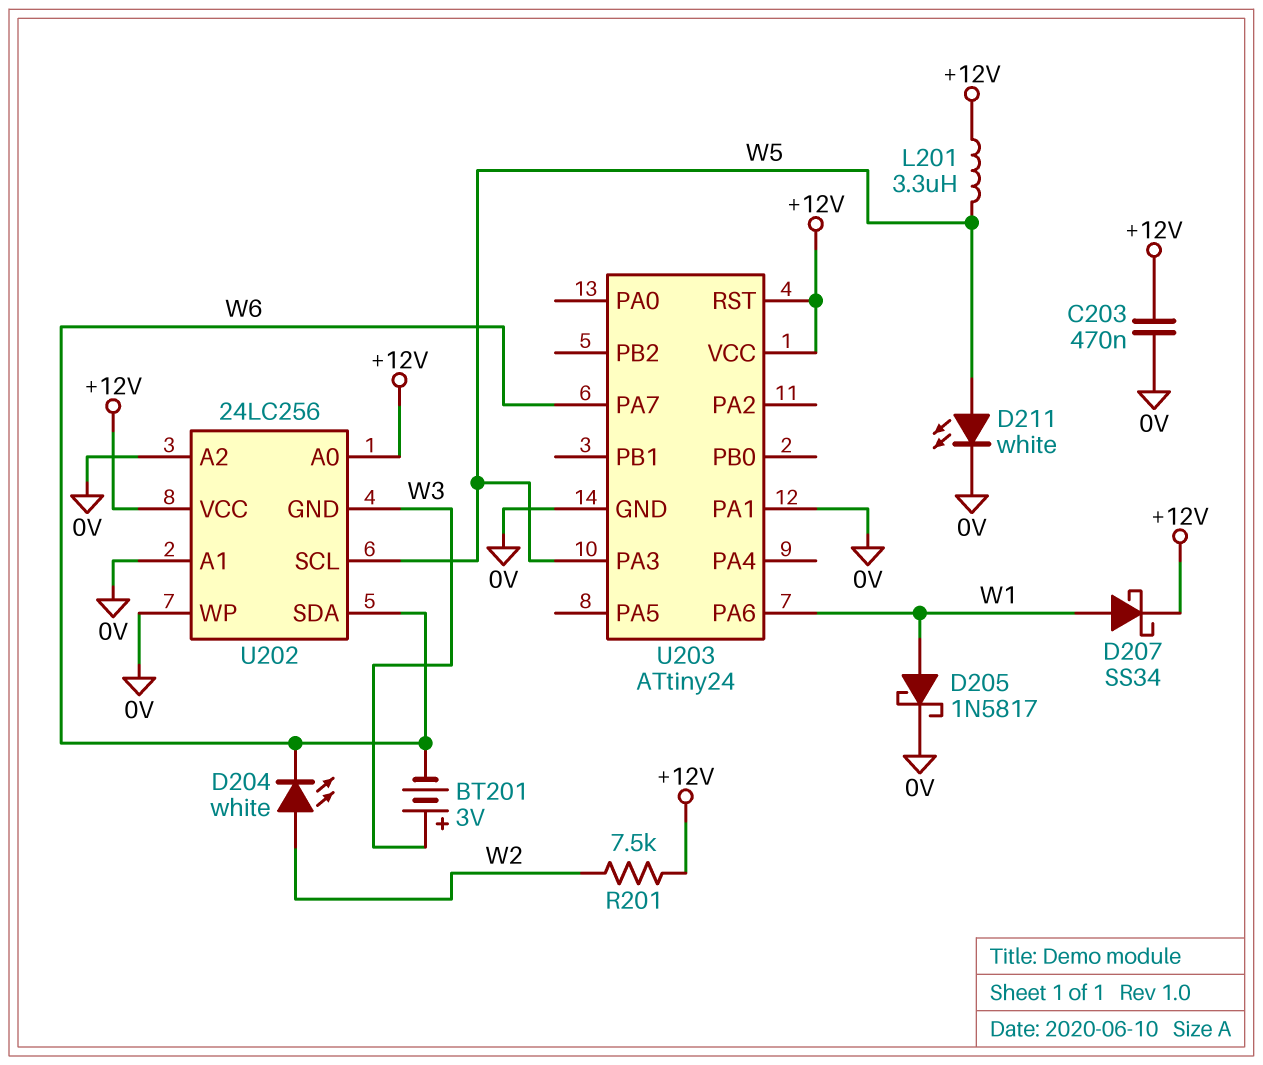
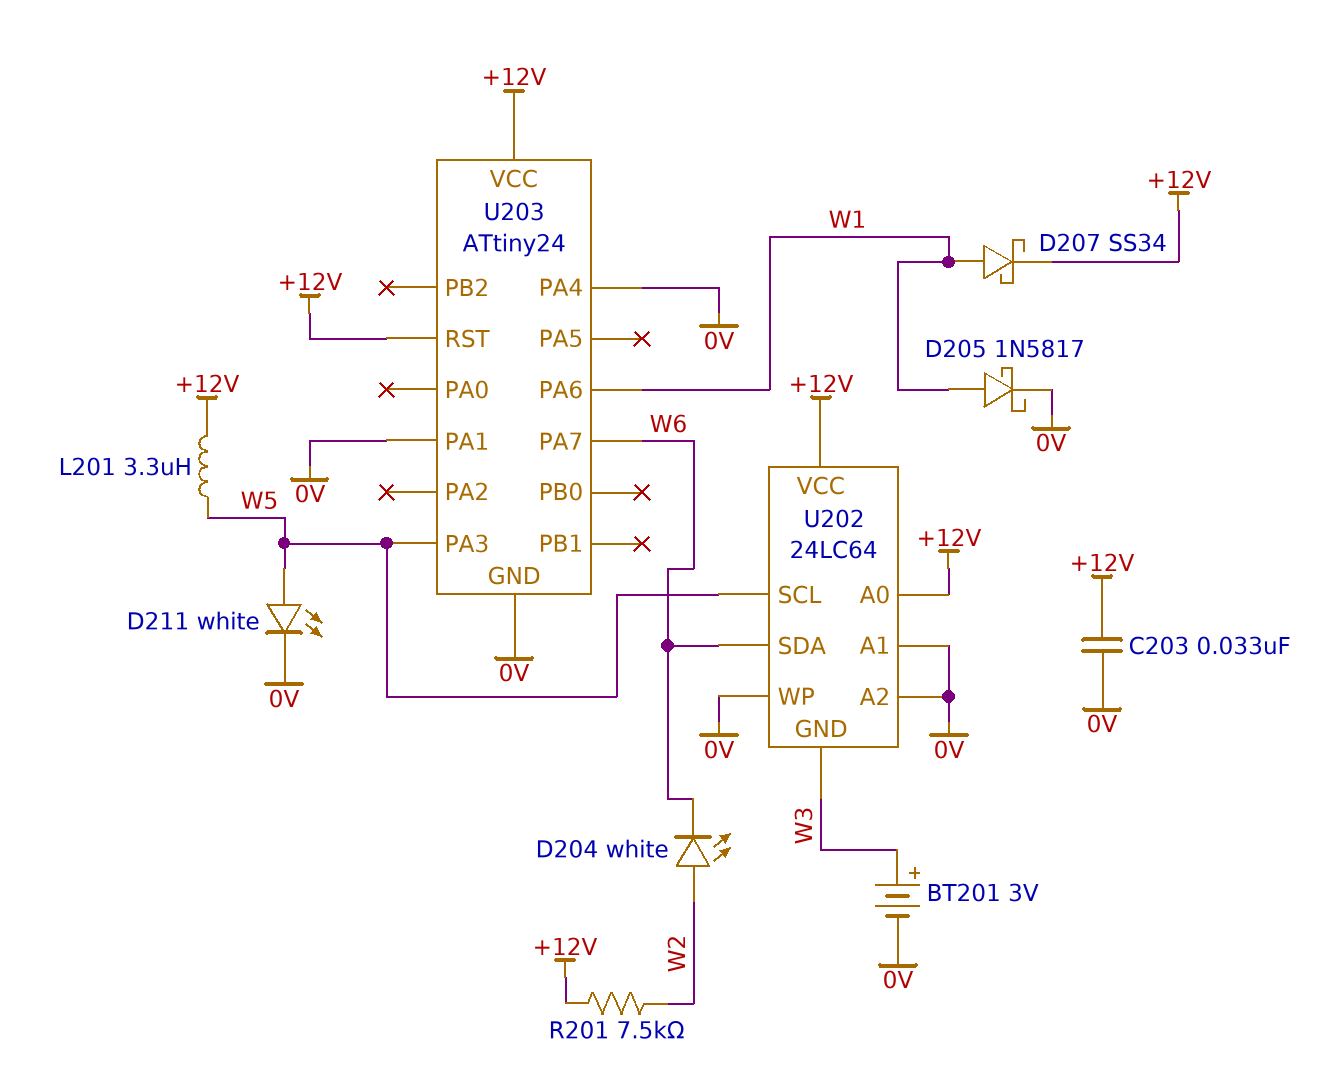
BT201: 3V (plus W3, minus W6) -> 3V (plus W3, minus 0V)
C203: 470nF (+12V, 0V) -> 33nF (+12V, 0V)
U202: 24LC256 -> 24LC64
U203 pin PA4: none -> 0V

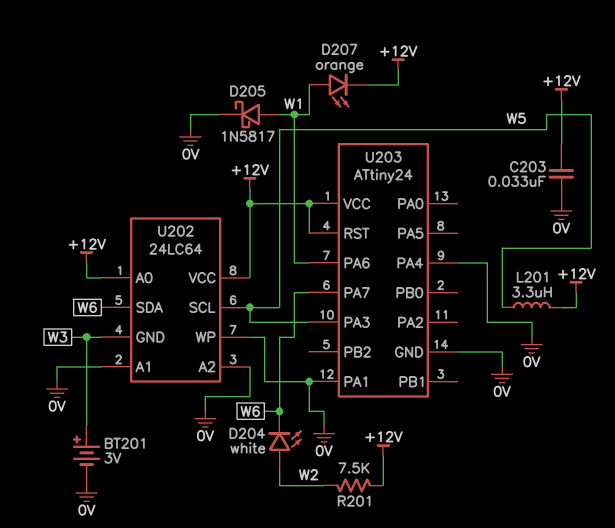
D207: schottky SS34 (A W1, K +12V) -> LED orange (A W1, K +12V)
D211: LED white (A W5, K 0V) -> none

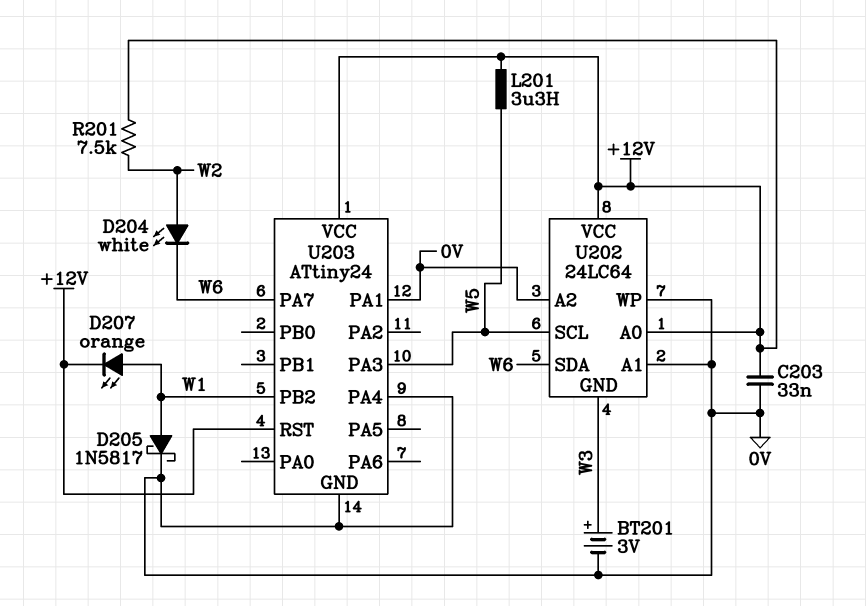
U203 pin PA6: W1 -> none
U203 pin PB2: none -> W1

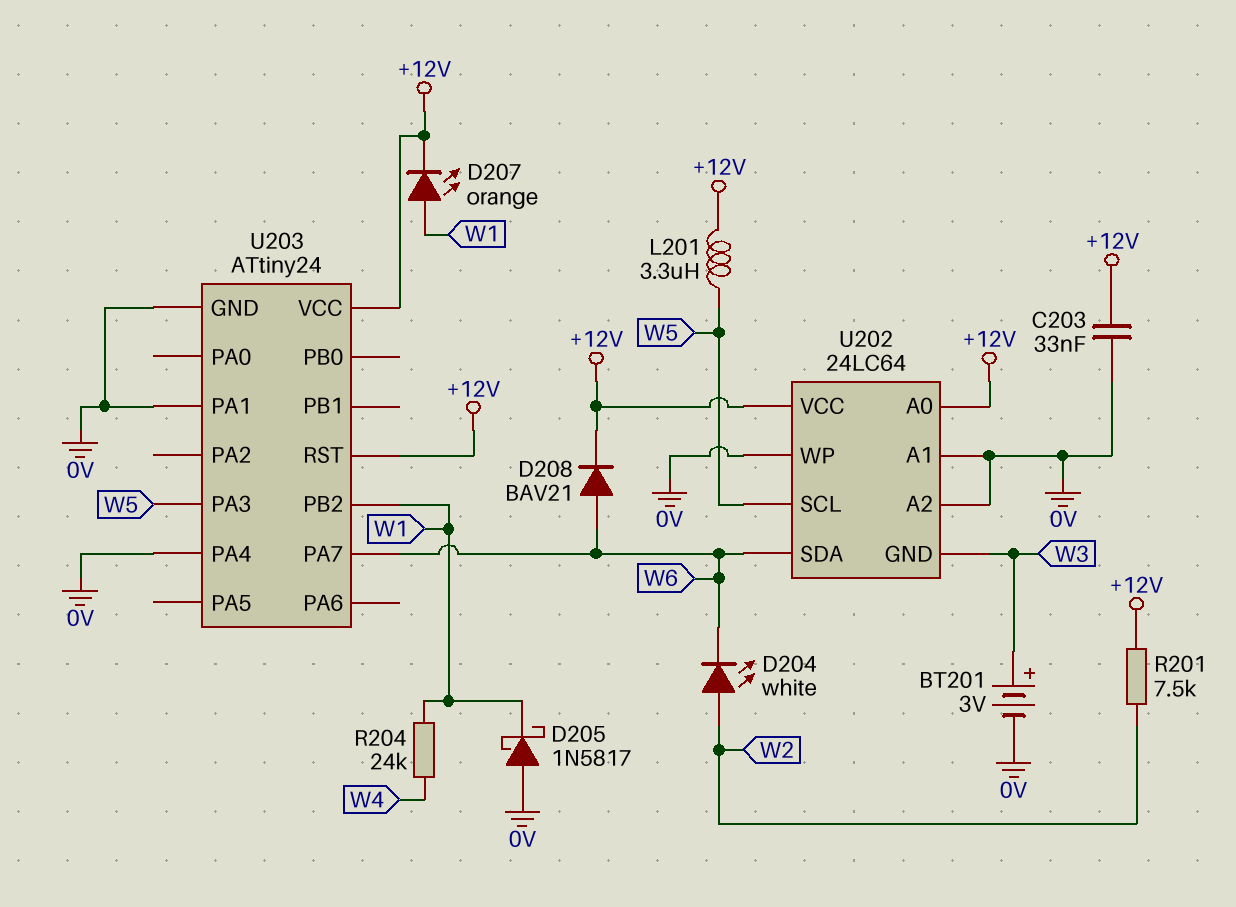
D205: schottky 1N5817 (A W1, K 0V) -> schottky 1N5817 (A 0V, K W1)
D208: none -> diode BAV21 (A W6, K +12V)
R204: none -> 24k (W1, W4)

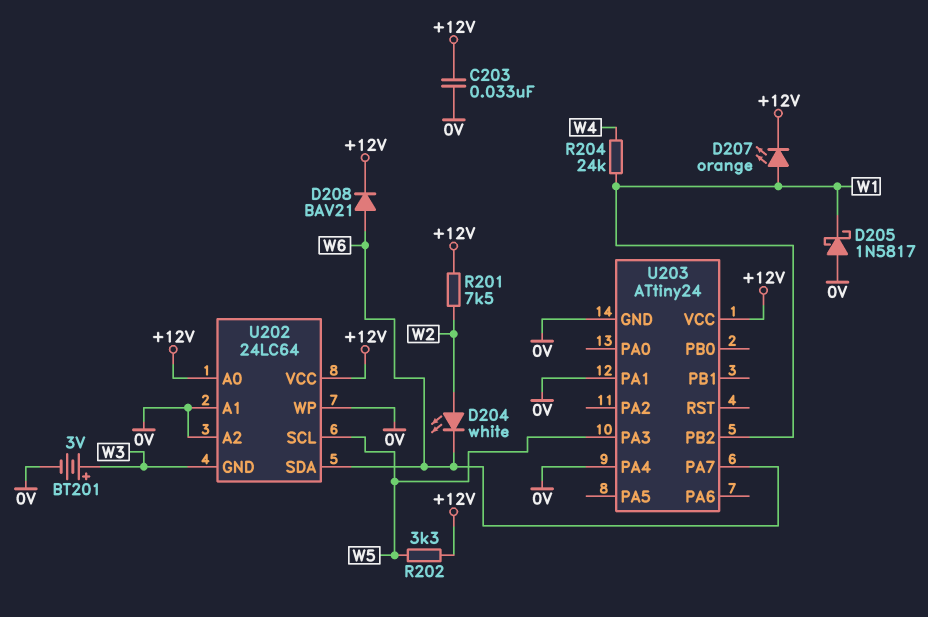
L201: 3.3uH (+12V, W5) -> none
R202: none -> 3.3k (+12V, W5)
U203 pin RST: +12V -> none

